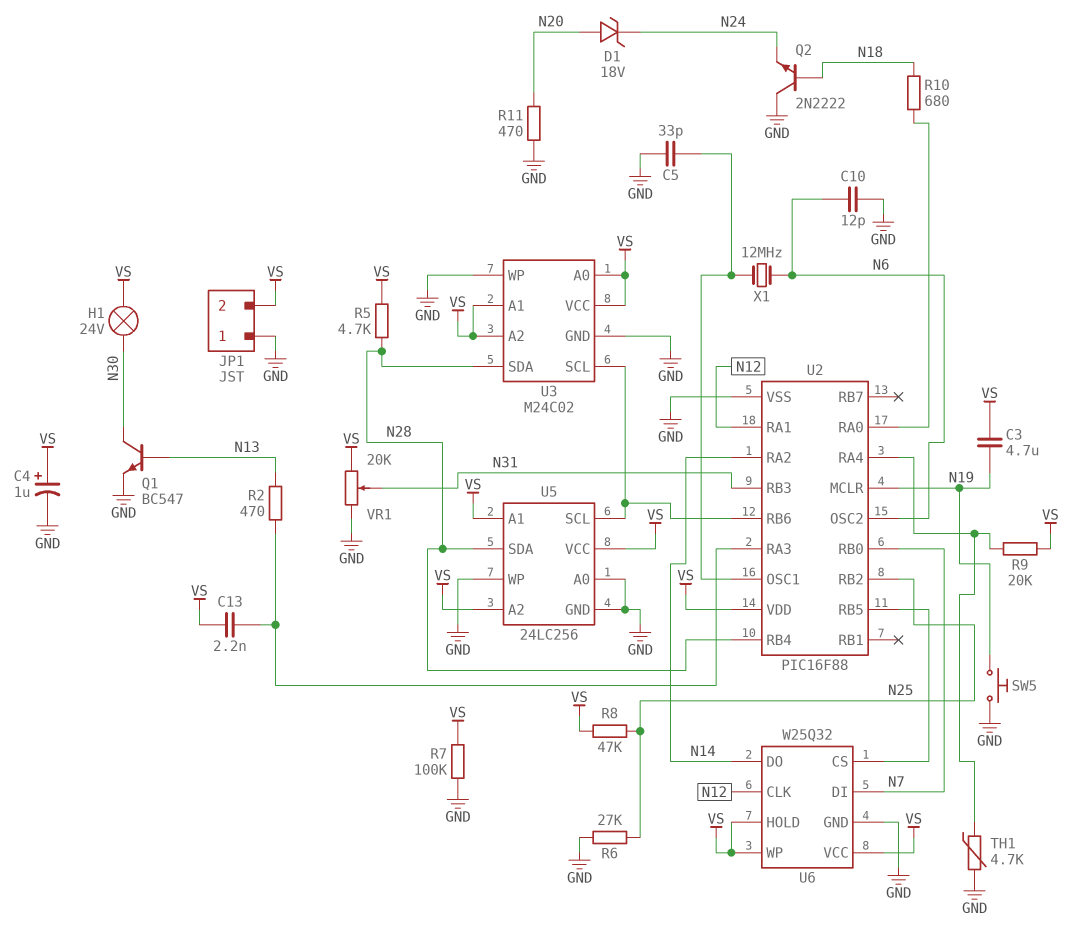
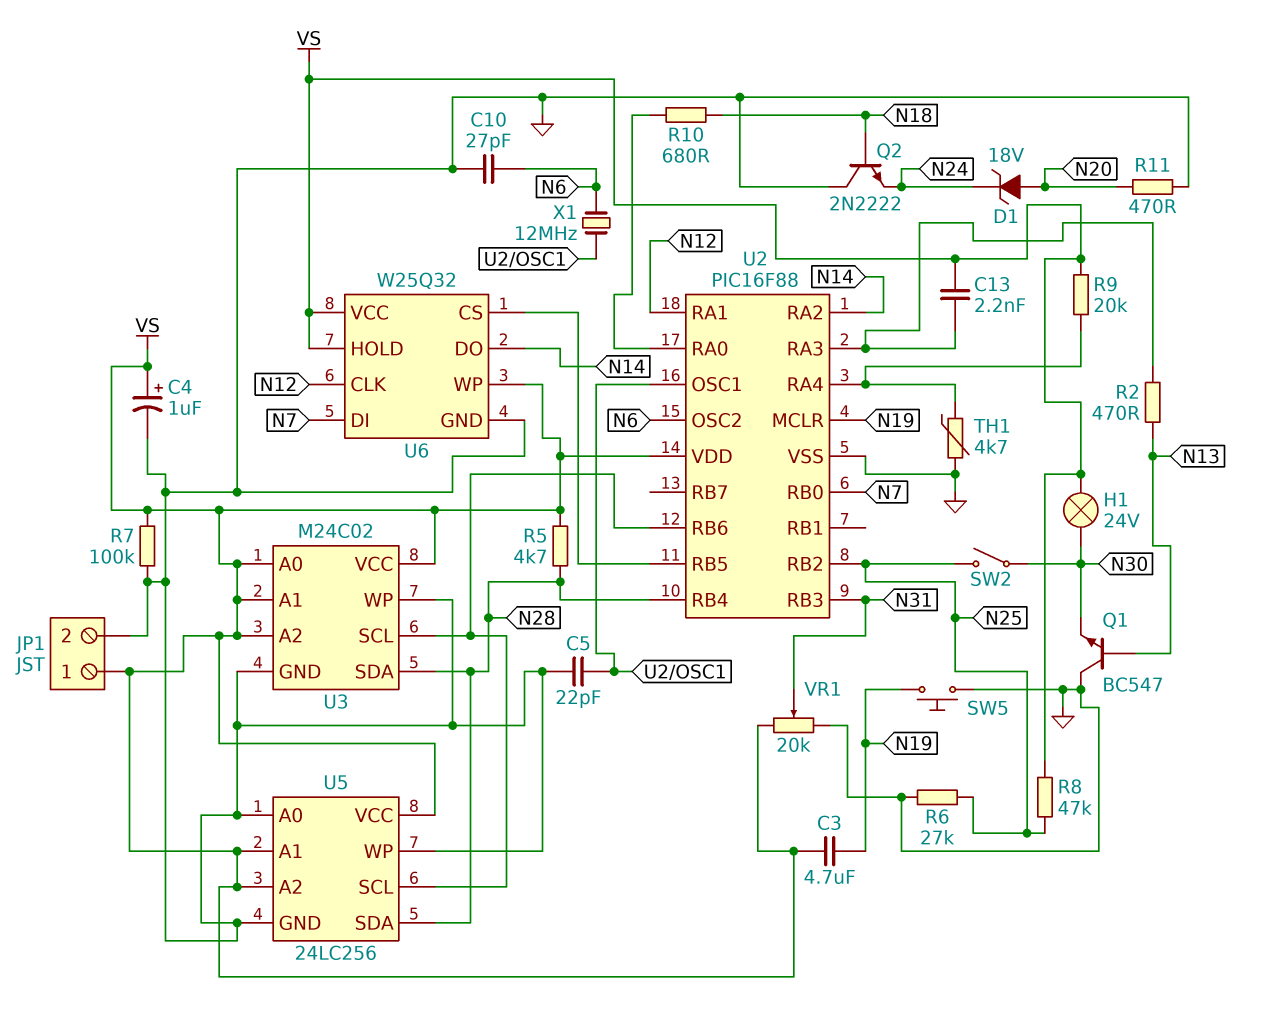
C5: 33pF (GND, U2/OSC1) -> 22pF (GND, U2/OSC1)
C10: 12pF (GND, N6) -> 27pF (GND, N6)
JP1 pin 1: GND -> VS
JP1 pin 2: VS -> GND
Q1: NPN BC547 (B N13, C N30, E GND) -> NPN BC547 (B N13, C GND, E N30)
SW2: none -> switch (N25, N30)

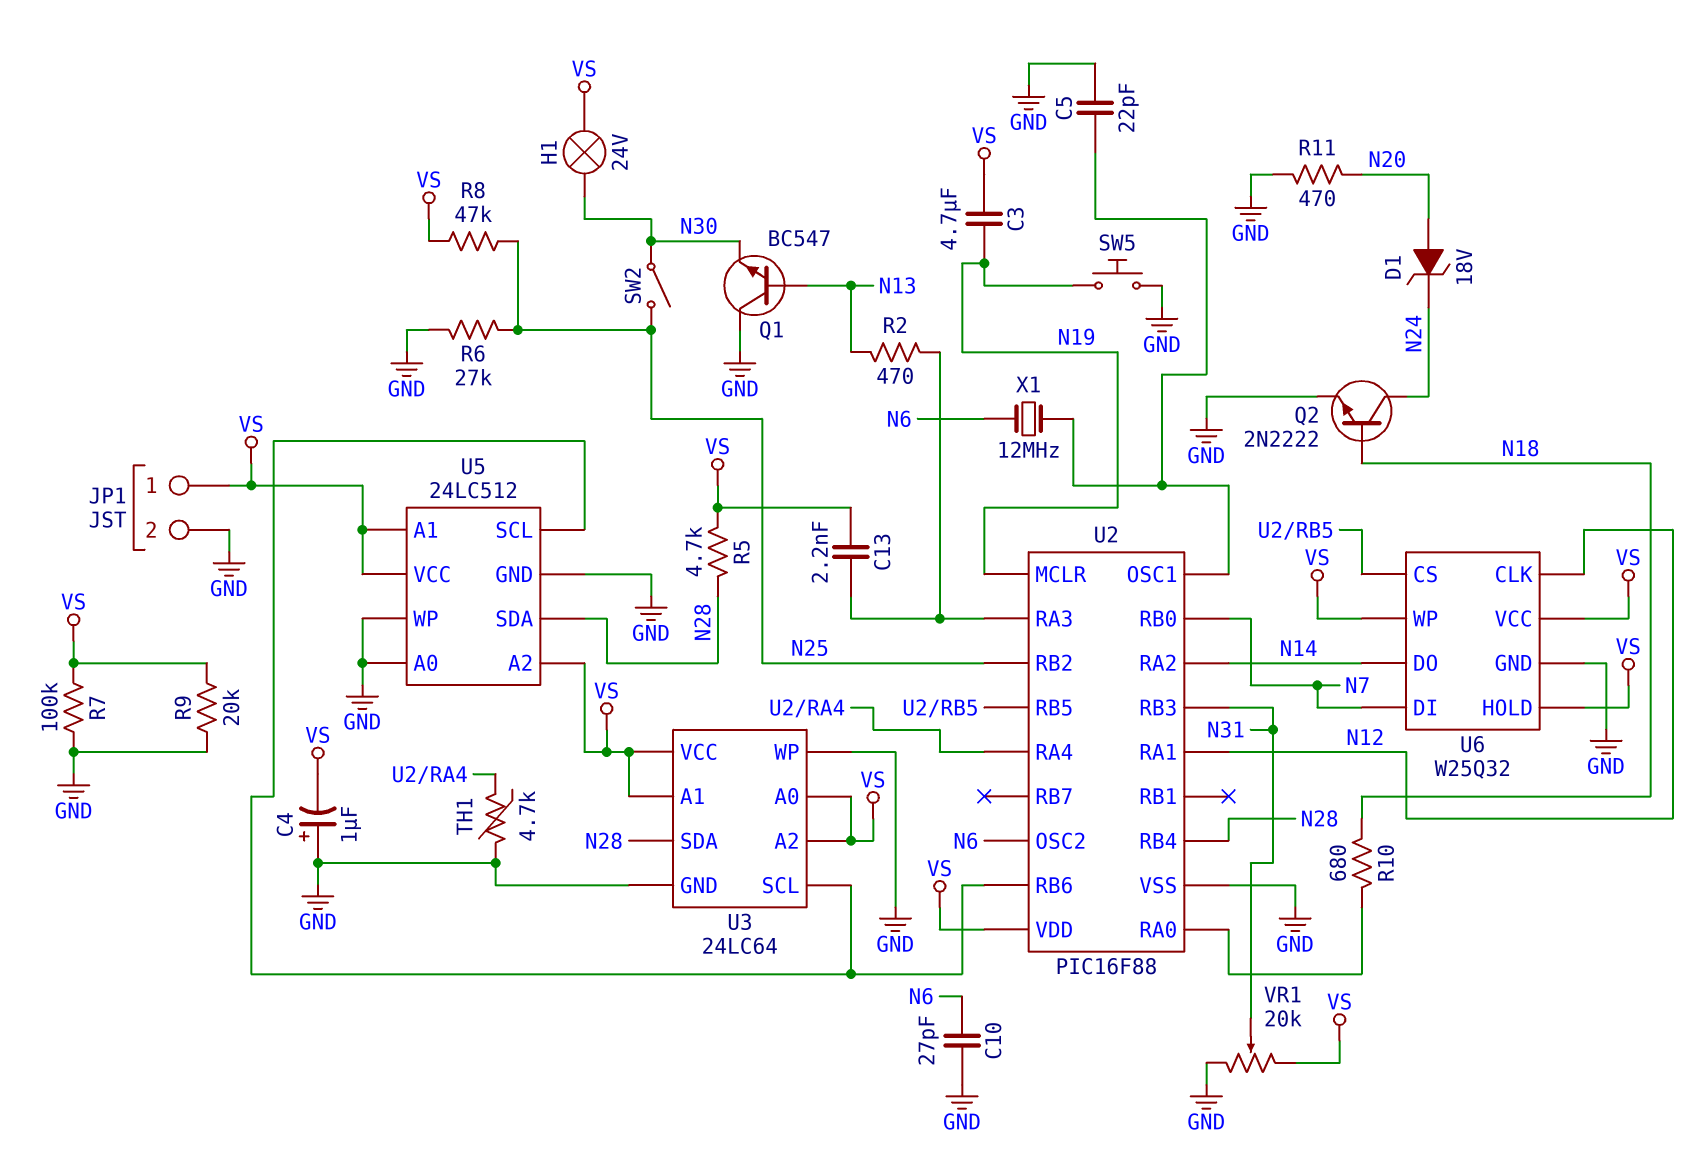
C4: 1uF (plus VS, minus GND) -> 1uF (plus GND, minus VS)
Q2: NPN 2N2222 (B N18, C GND, E N24) -> NPN 2N2222 (B N18, C N24, E GND)
R9: 20k (U2/RA4, VS) -> 20k (GND, VS)
U3: M24C02 -> 24LC64
U5: 24LC256 -> 24LC512

